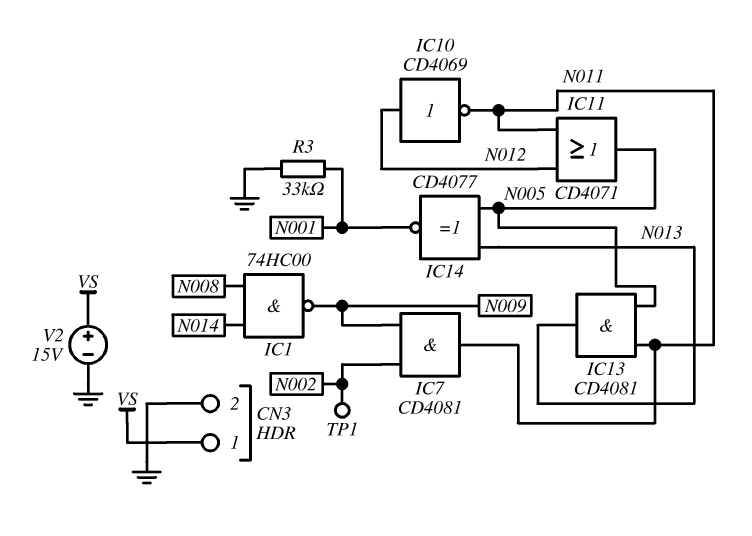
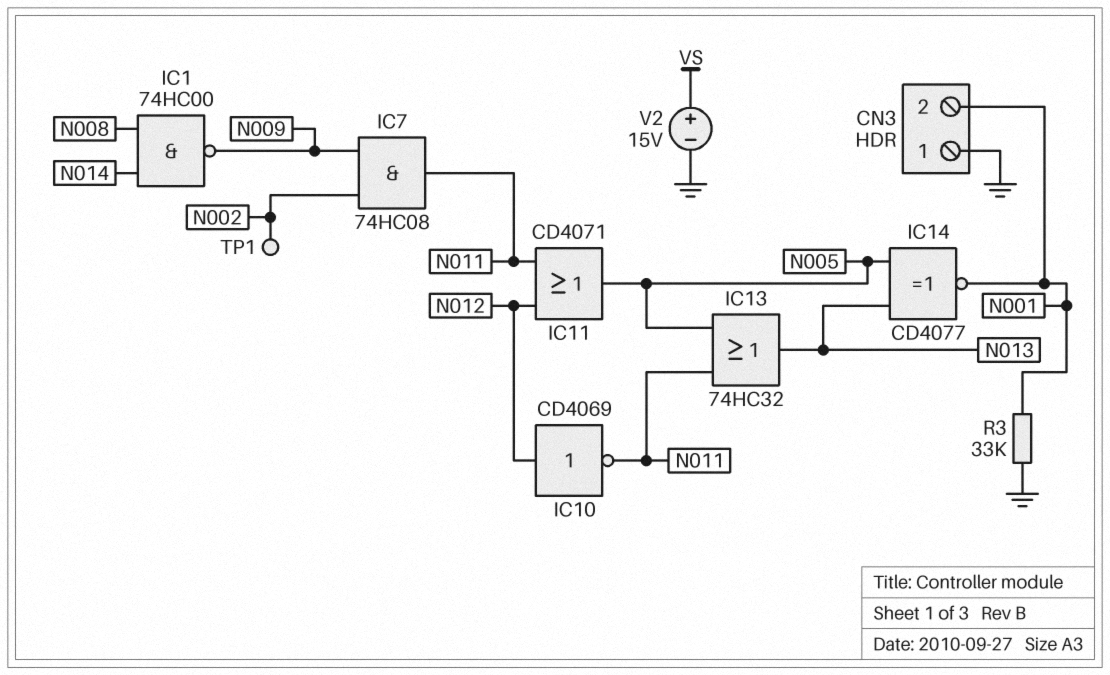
CN3 pin 1: VS -> GND
CN3 pin 2: GND -> N001
IC7: AND CD4081 (in N002, in N009, out N011) -> AND 74HC08 (in N002, in N009, out N011)
IC13: AND CD4081 (in N005, in N011, out N013) -> OR 74HC32 (in N005, in N011, out N013)

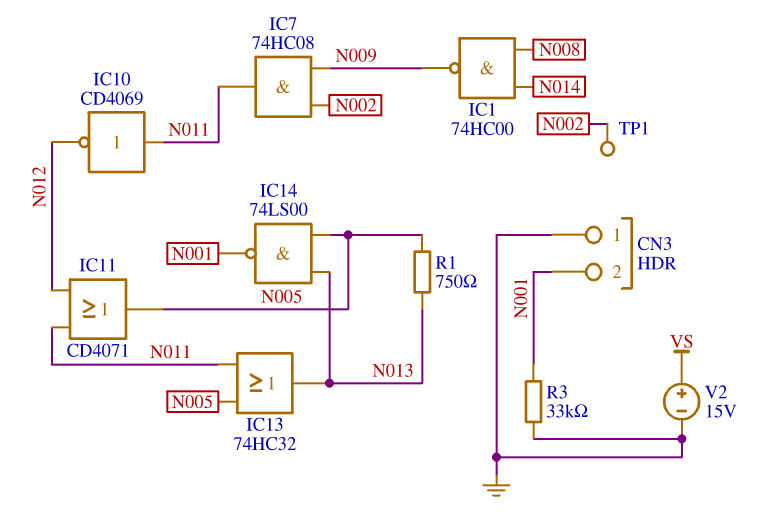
IC10: NOT CD4069 (in N012, out N011) -> NOT CD4069 (in N011, out N012)
IC14: XNOR CD4077 (in N005, in N013, out N001) -> NAND 74LS00 (in N005, in N013, out N001)
R1: none -> 750 (N005, N013)

